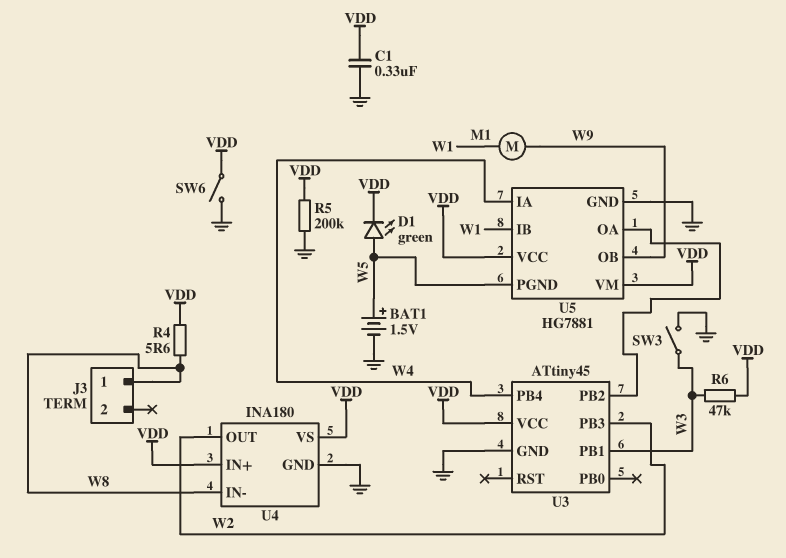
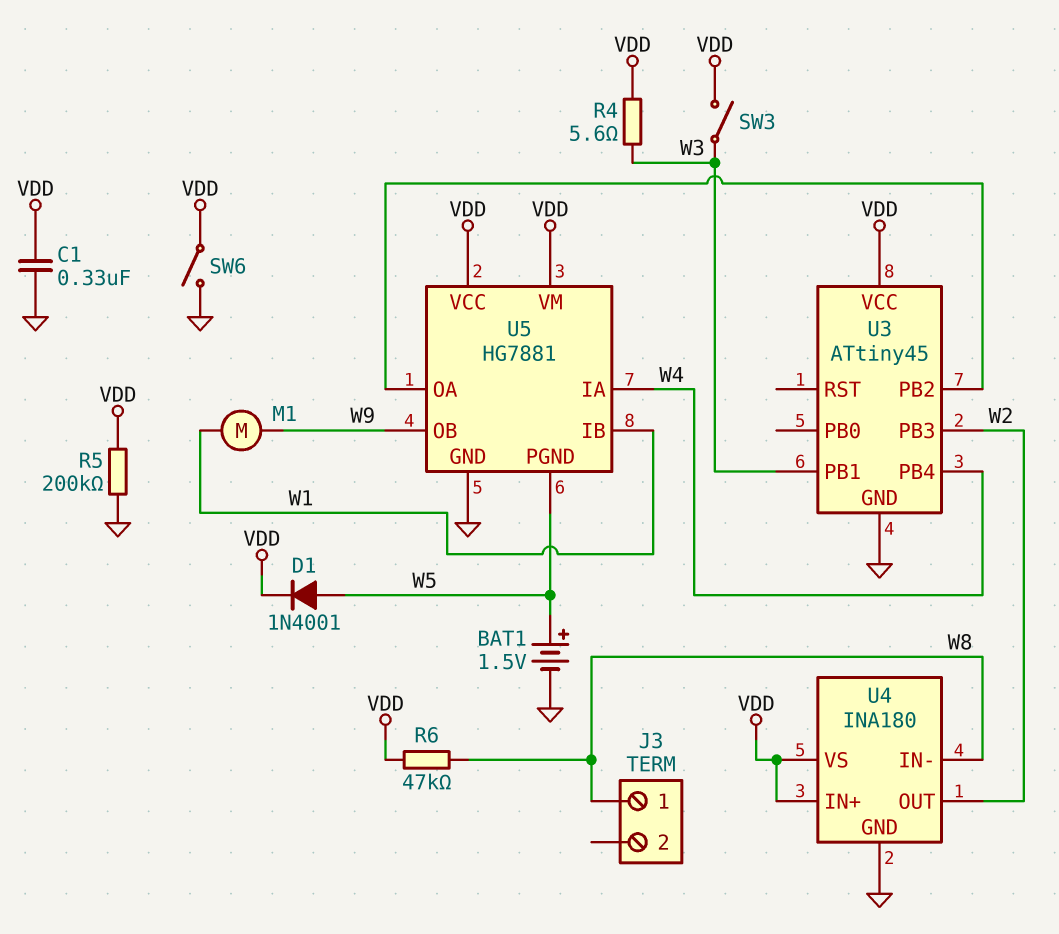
D1: LED green (A W5, K VDD) -> diode 1N4001 (A W5, K VDD)
R4: 5.6 (VDD, W8) -> 5.6 (VDD, W3)
R6: 47k (VDD, W3) -> 47k (VDD, W8)
SW3: switch (GND, W3) -> switch (VDD, W3)

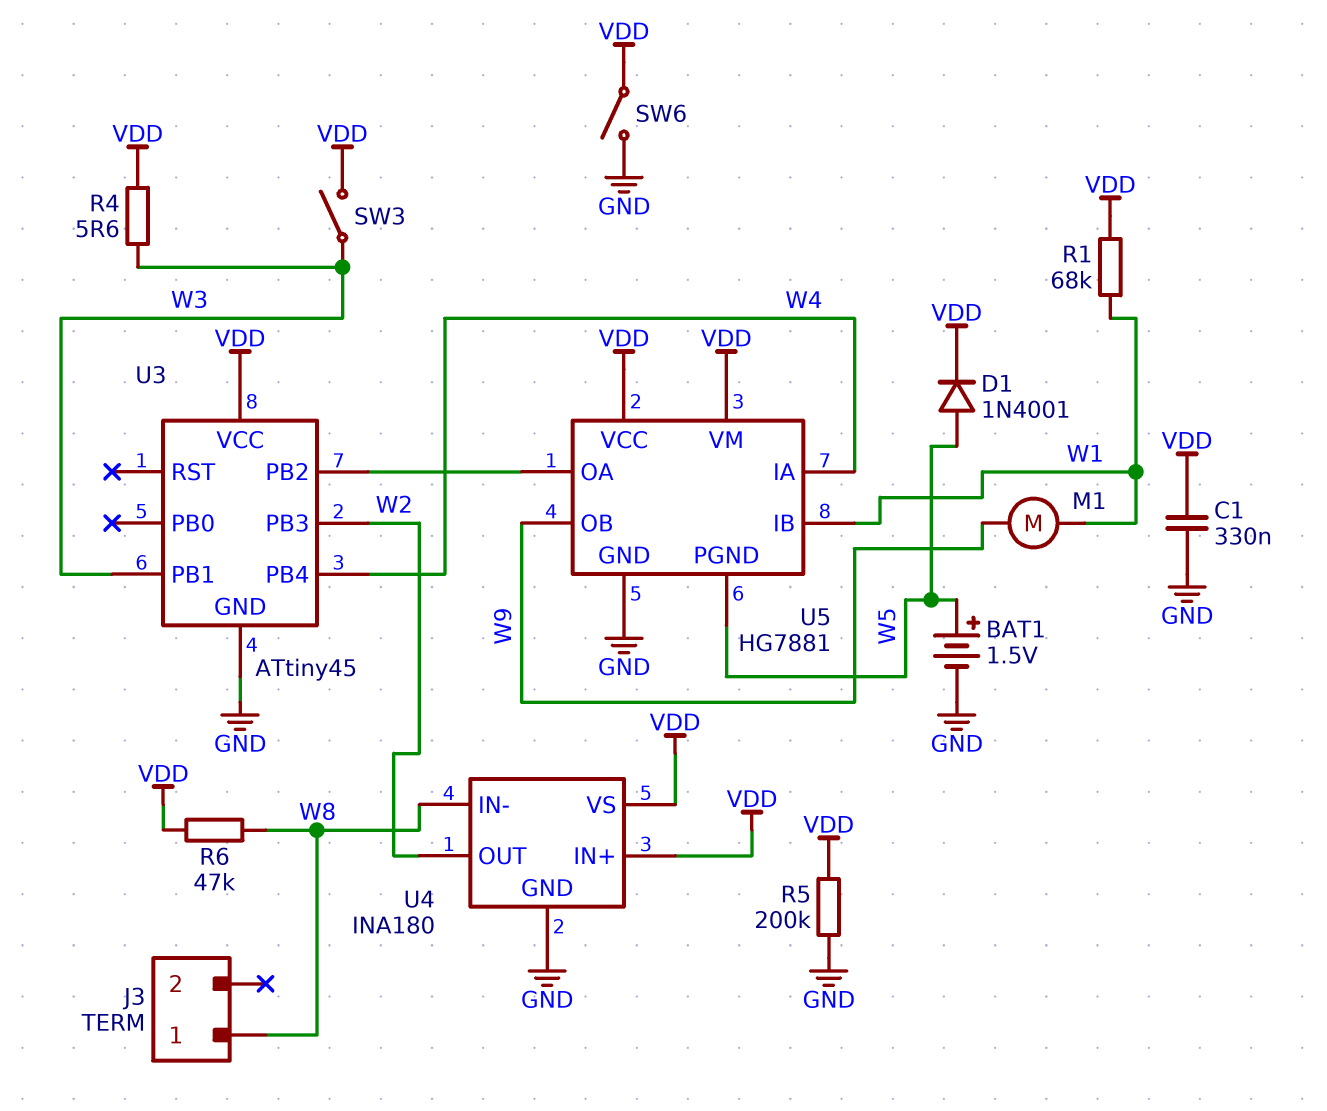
R1: none -> 68k (VDD, W1)

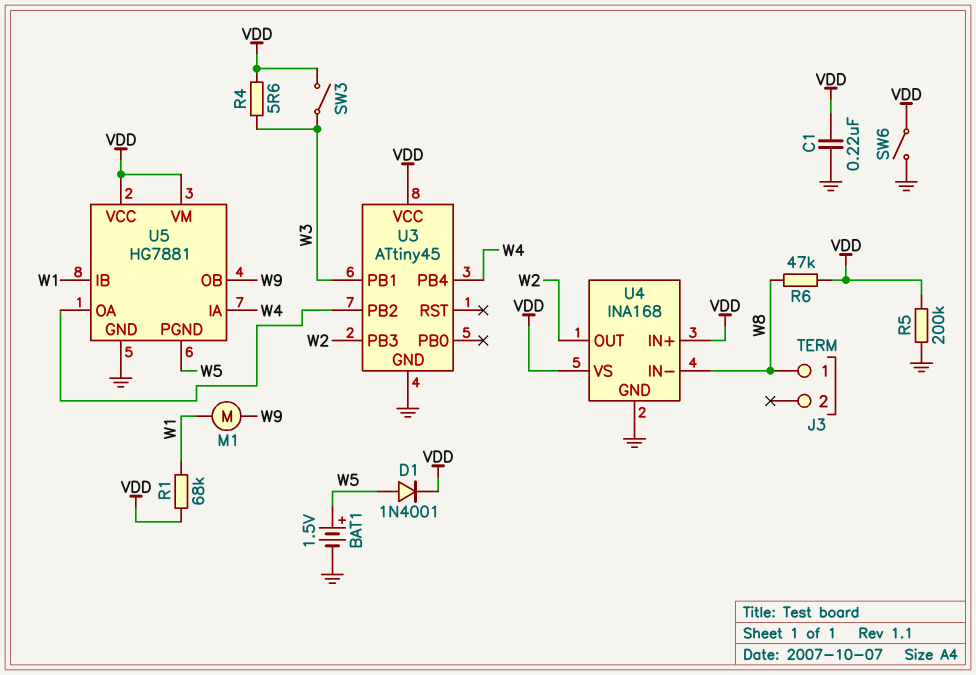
C1: 330nF (GND, VDD) -> 220nF (GND, VDD)
U4: INA180 -> INA168

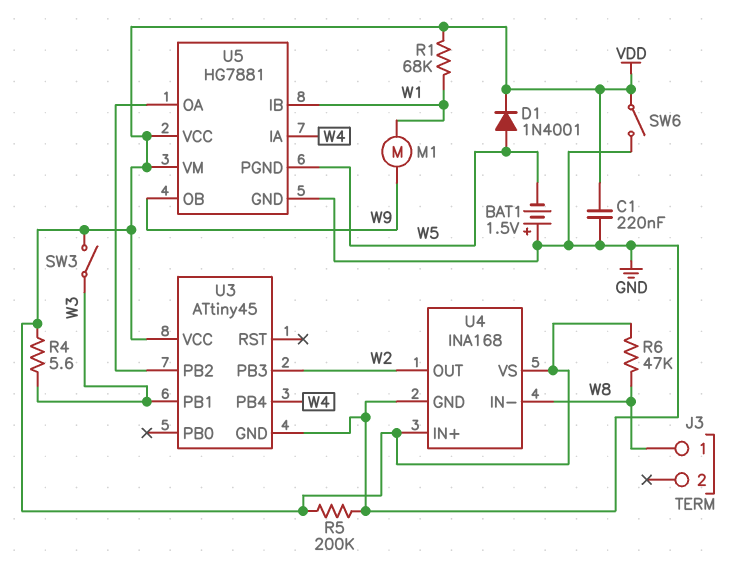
BAT1: 1.5V (plus W5, minus GND) -> 1.5V (plus GND, minus W5)

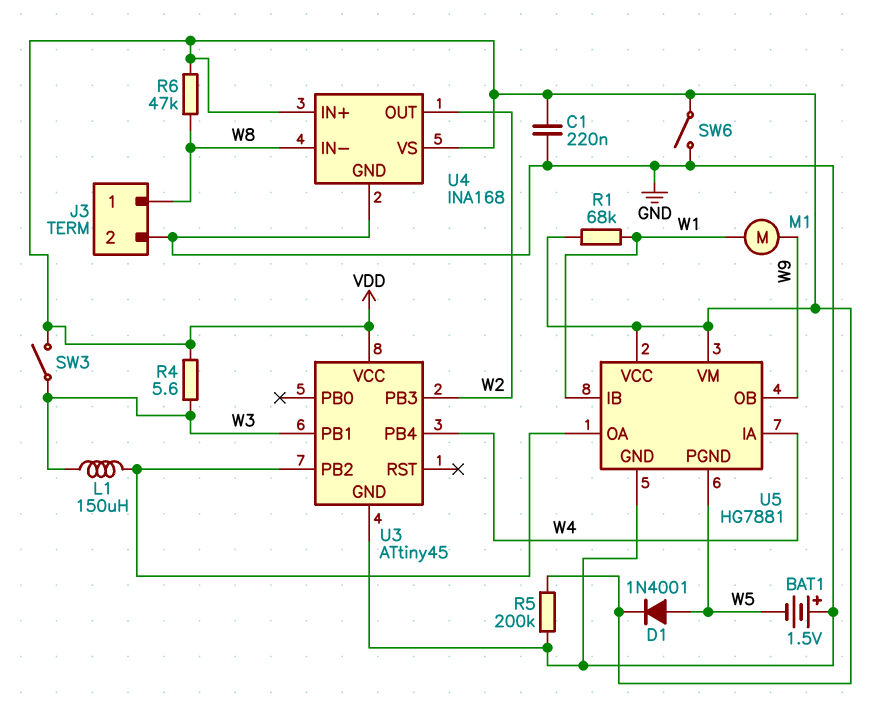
J3 pin 2: none -> GND
L1: none -> 150uH (U3/PB2, W3)

